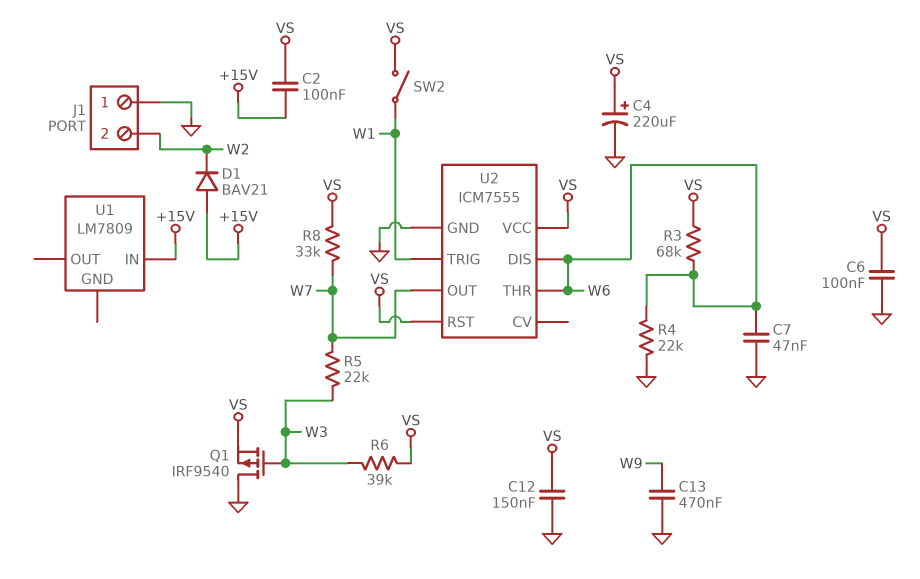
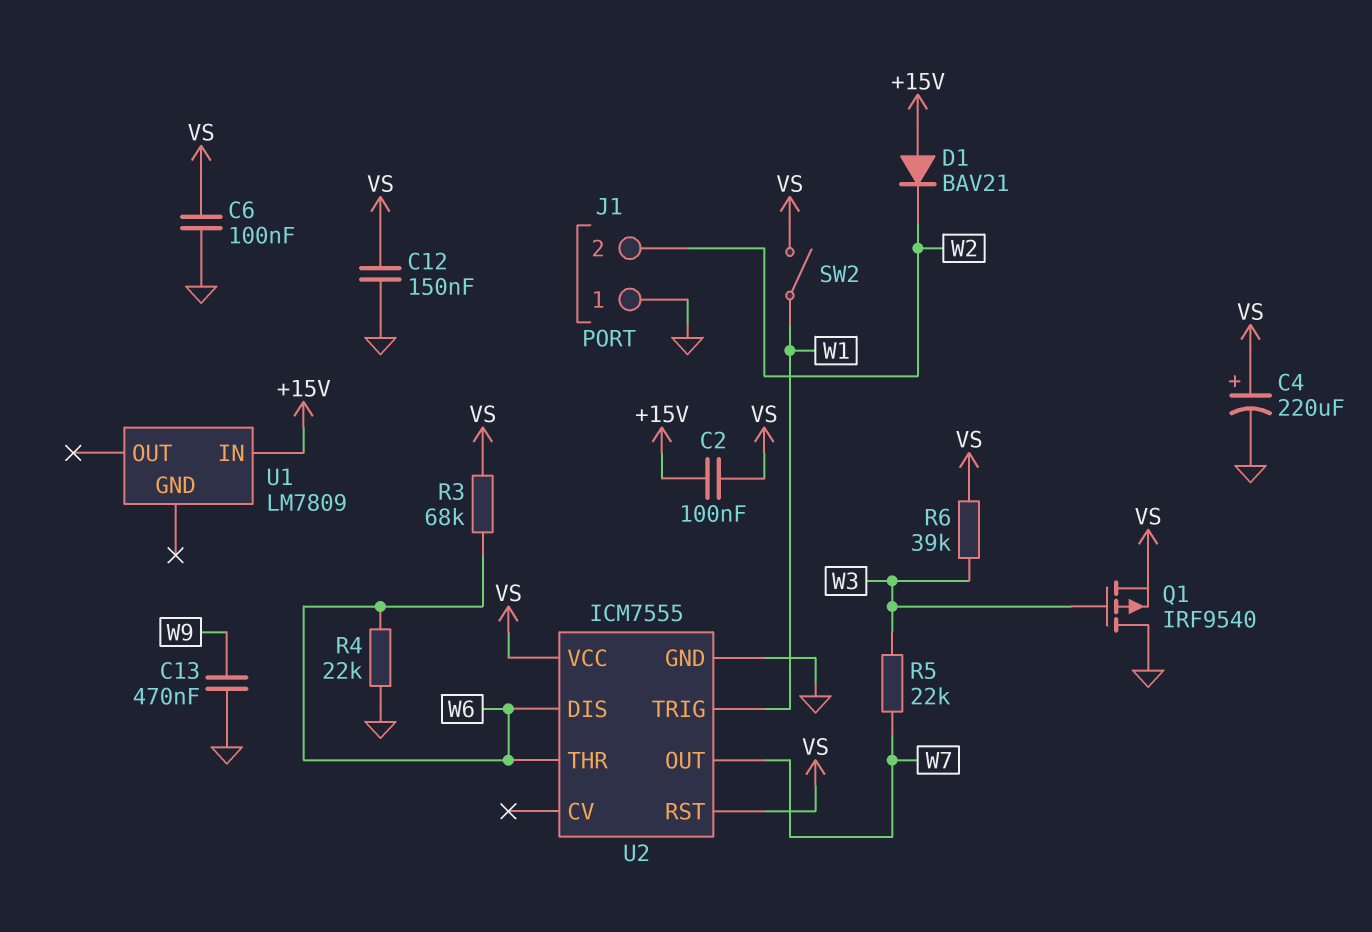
C7: 47nF (GND, W6) -> none
R8: 33k (VS, W7) -> none

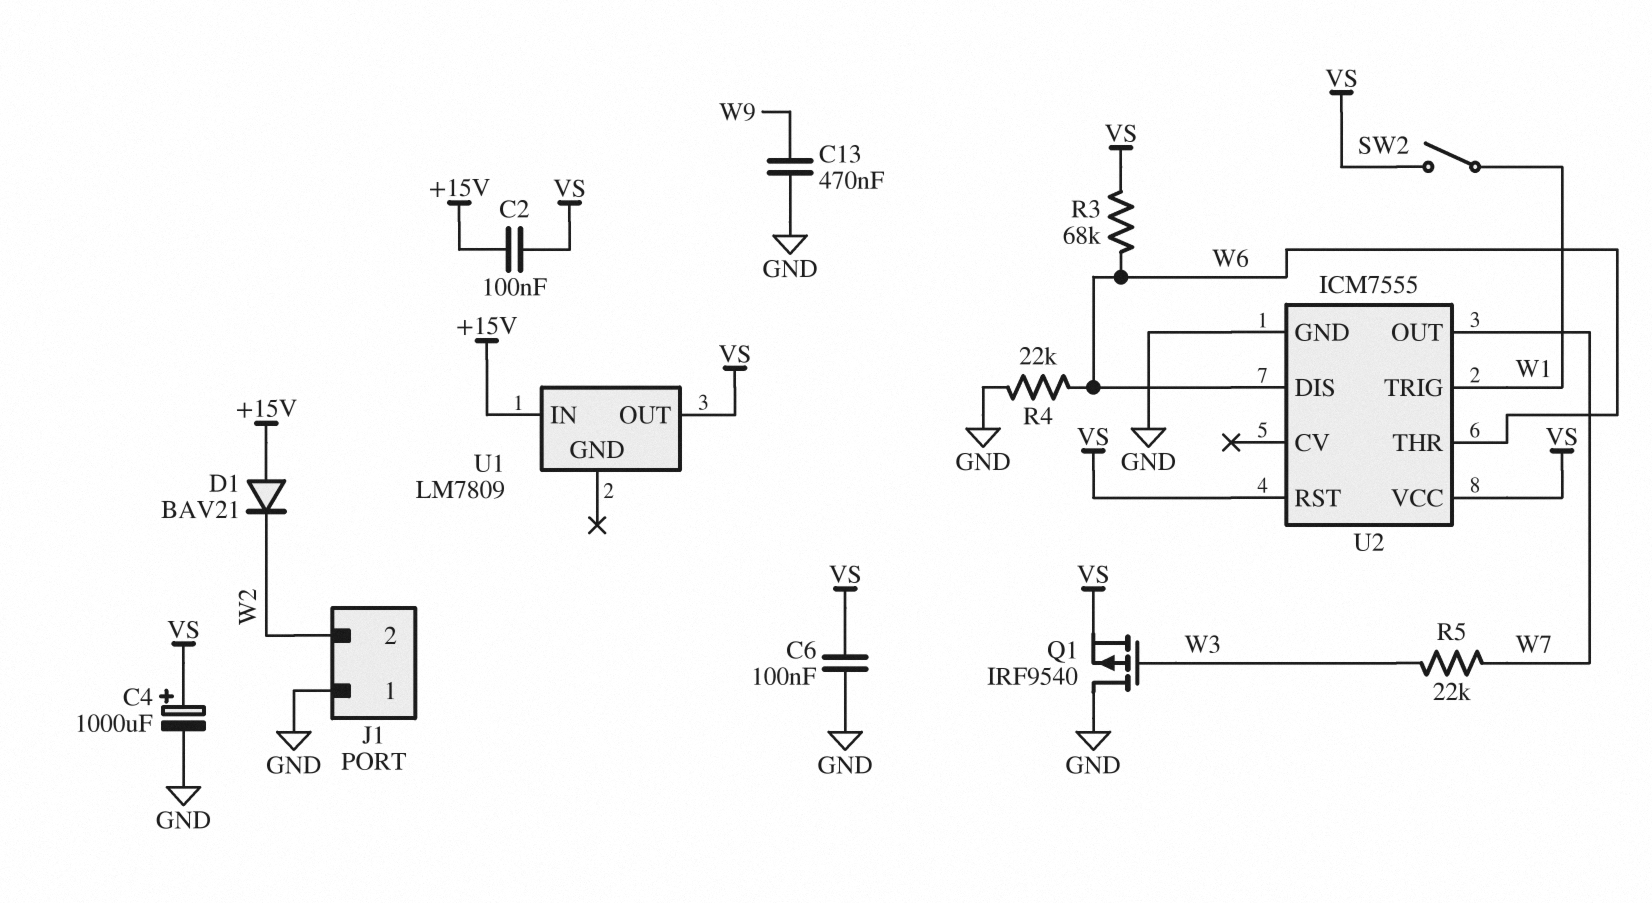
C4: 220uF (plus VS, minus GND) -> 1000uF (plus VS, minus GND)
C12: 150nF (GND, VS) -> none
R6: 39k (VS, W3) -> none
U1 pin OUT: none -> VS

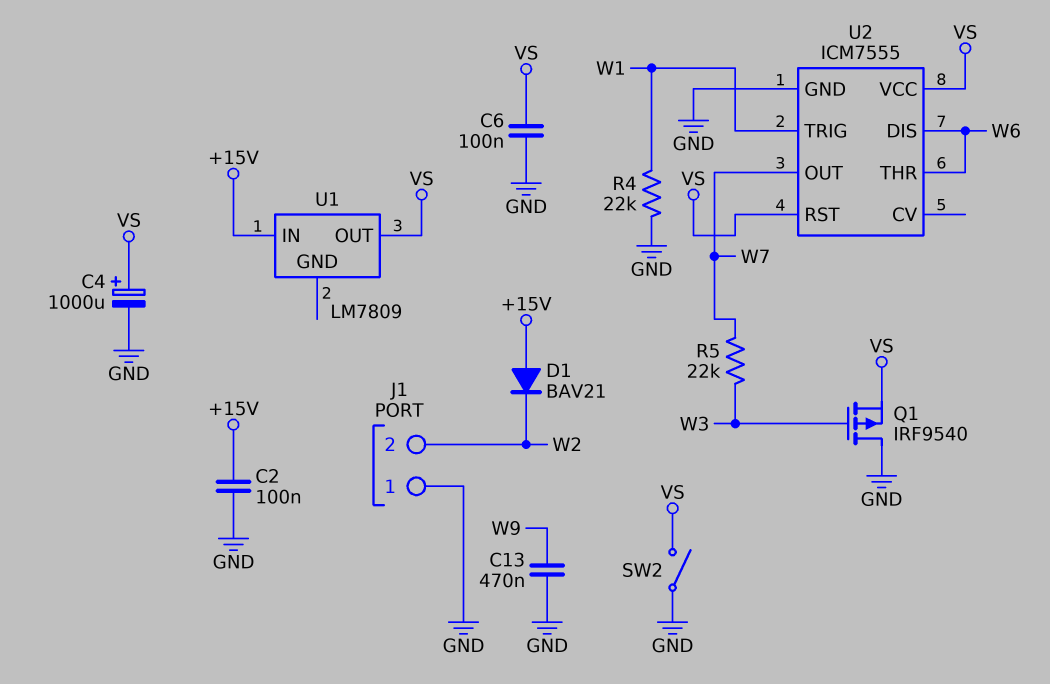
C2: 100nF (+15V, VS) -> 100nF (+15V, GND)
R3: 68k (VS, W6) -> none
R4: 22k (GND, W6) -> 22k (GND, W1)
SW2: switch (VS, W1) -> switch (GND, VS)

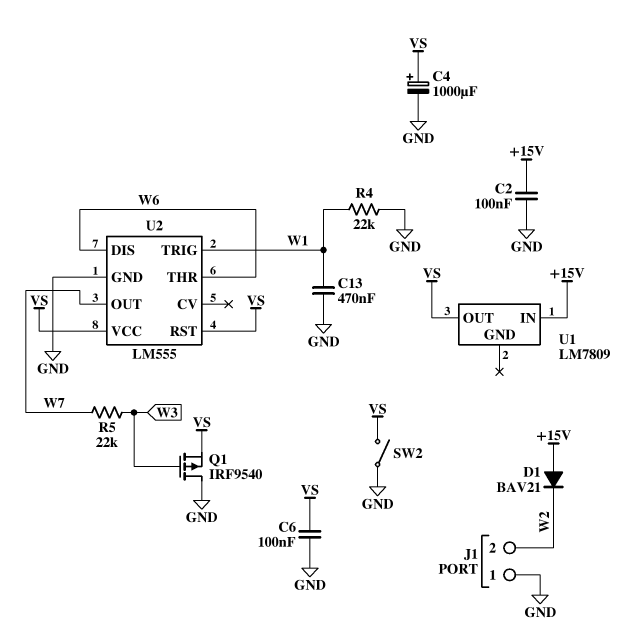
C13: 470nF (GND, W9) -> 470nF (GND, W1)
U2: ICM7555 -> LM555

